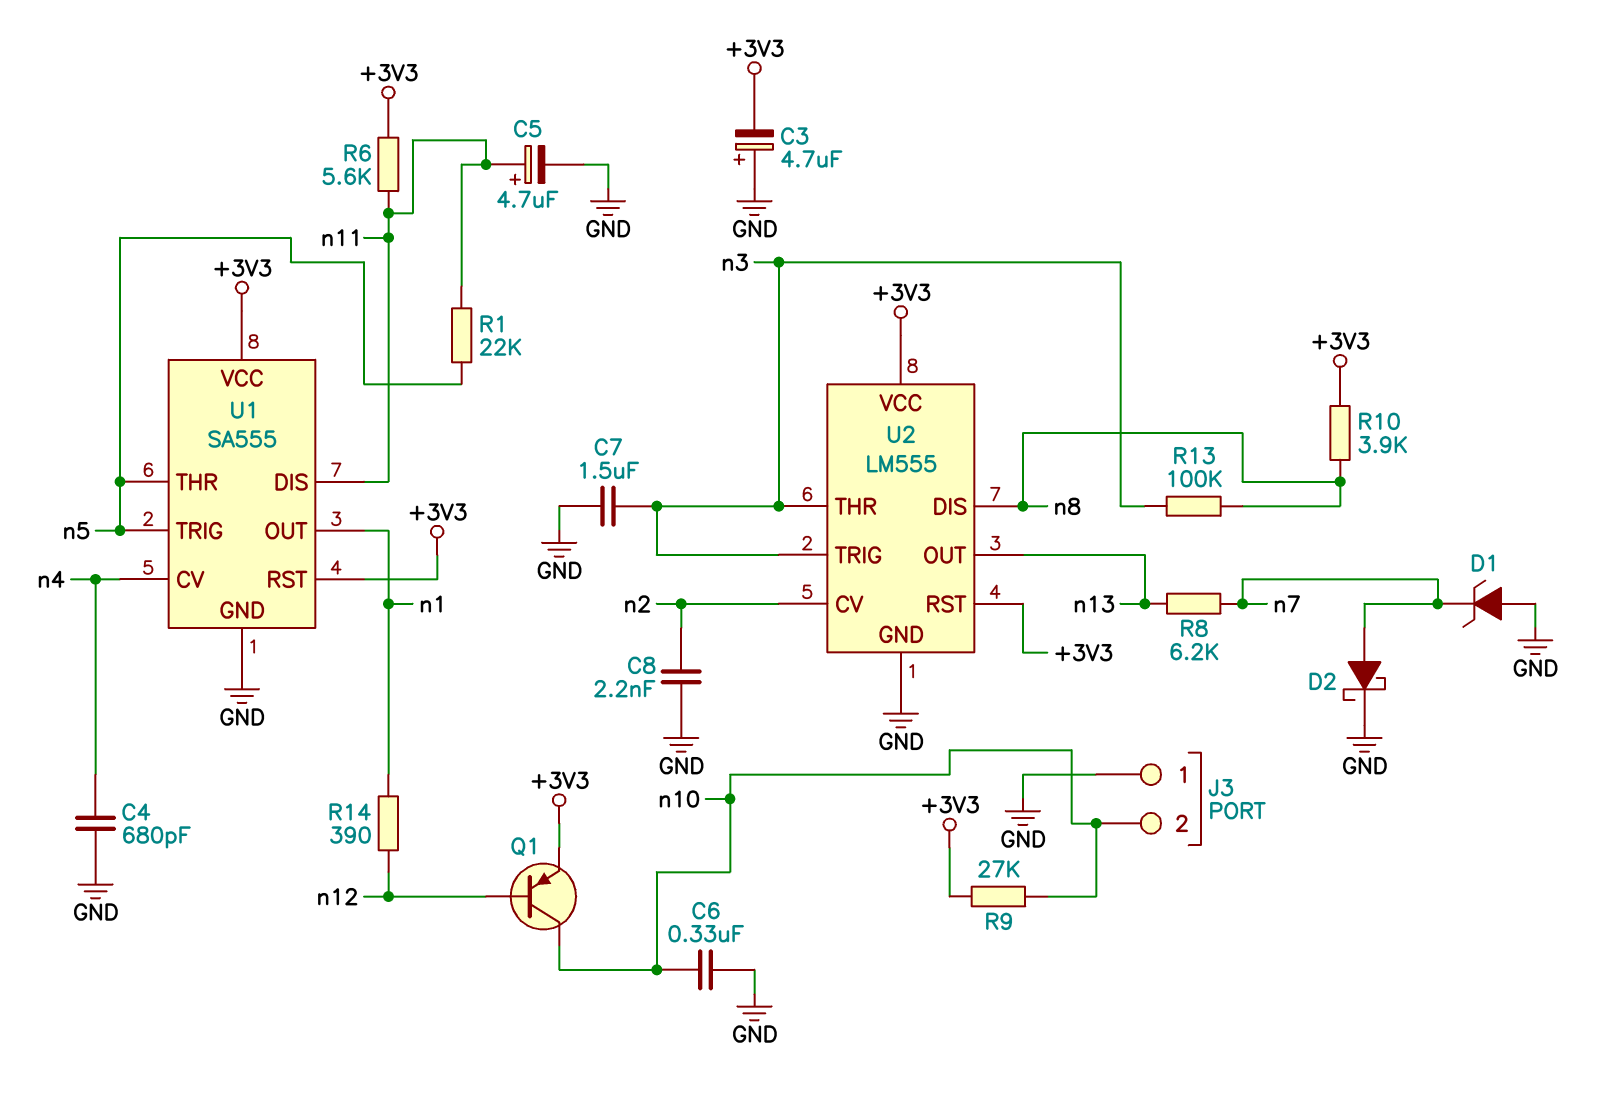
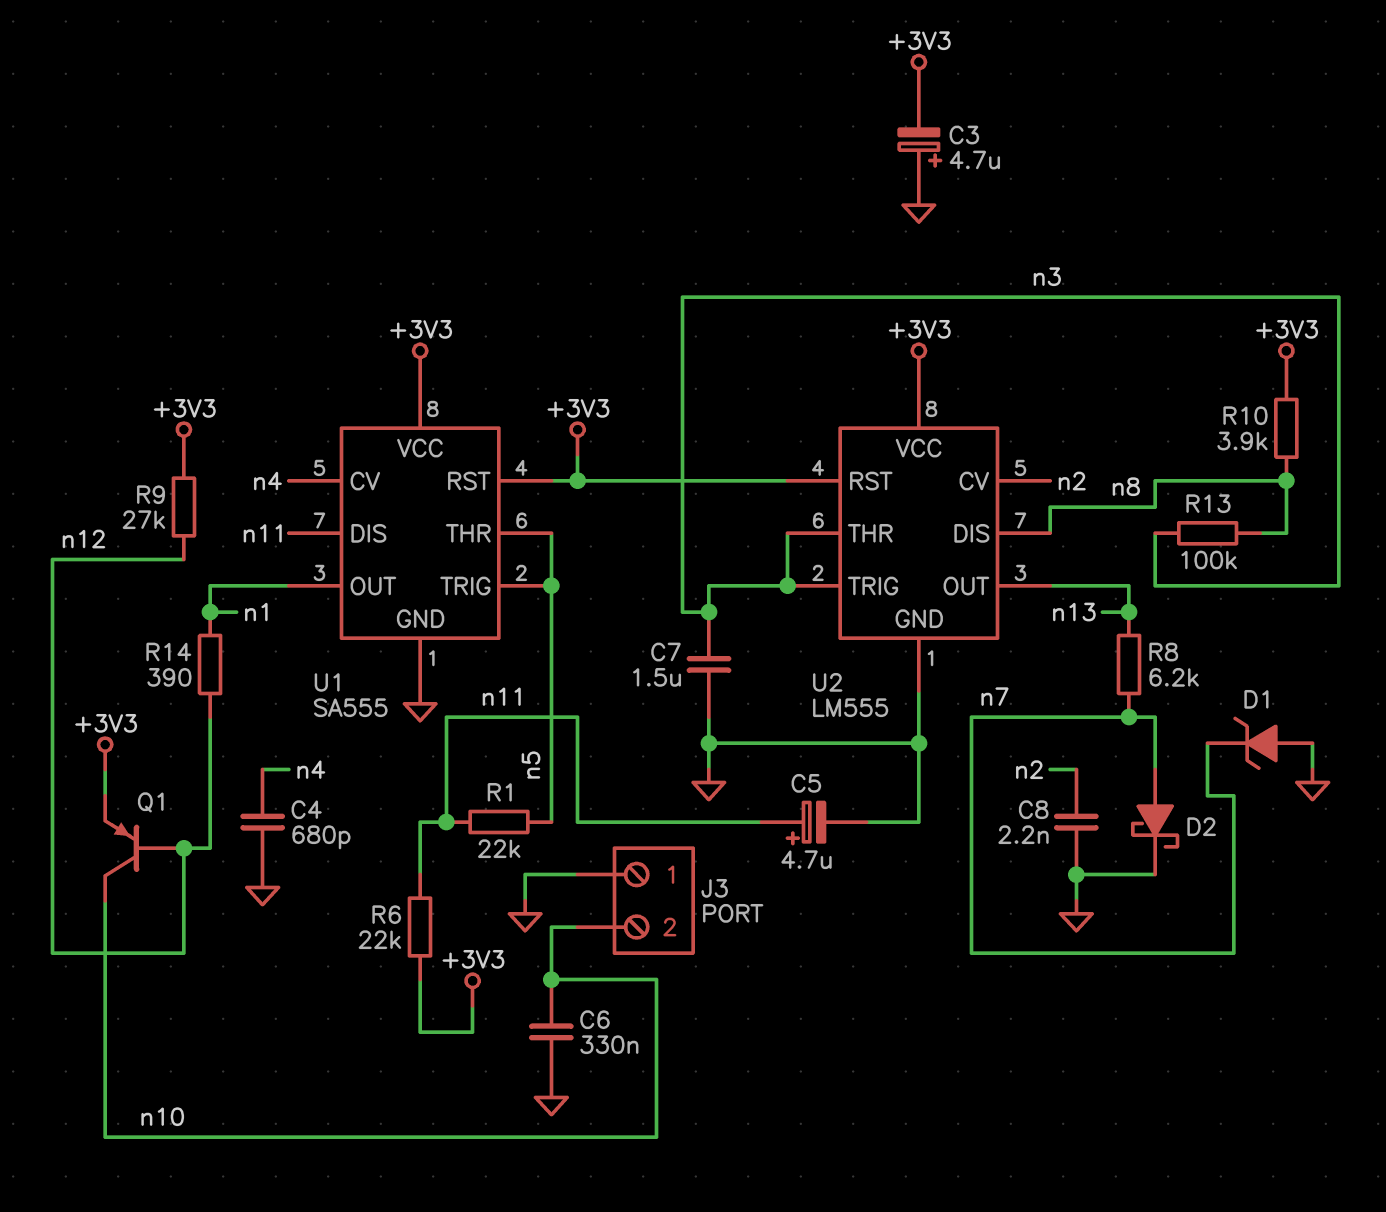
R6: 5.6k (+3V3, n11) -> 22k (+3V3, n11)
R9: 27k (+3V3, n10) -> 27k (+3V3, n12)

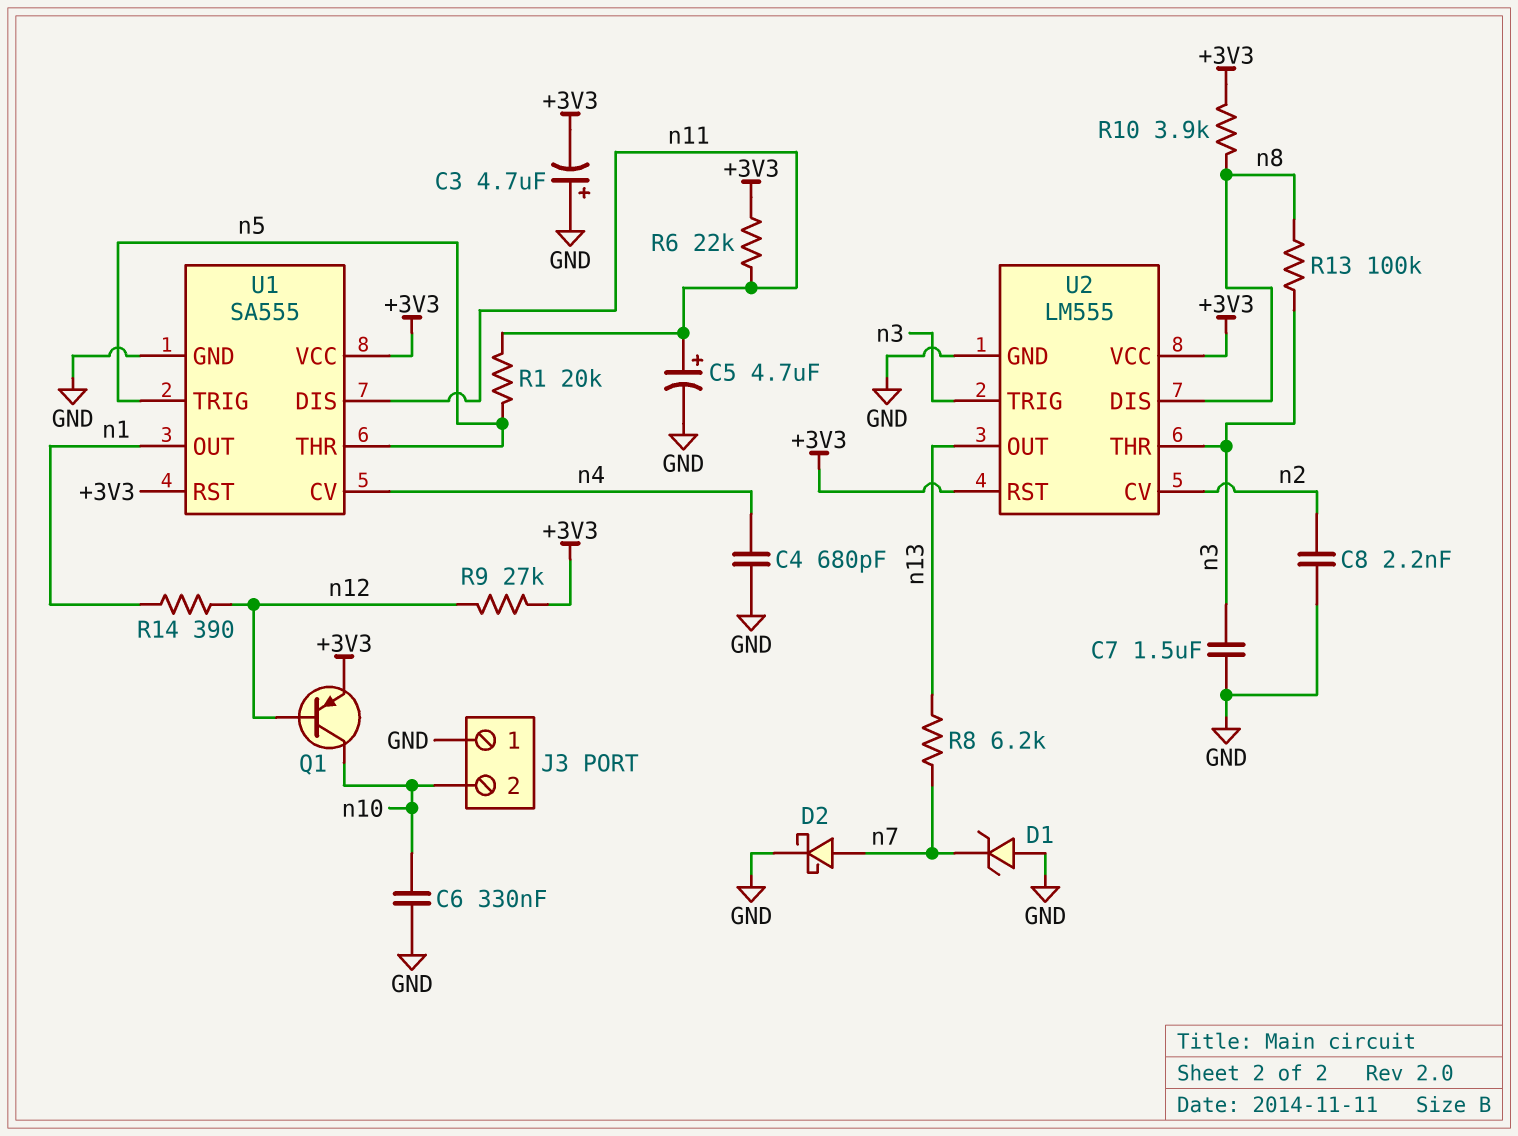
R1: 22k (n5, n11) -> 20k (n5, n11)

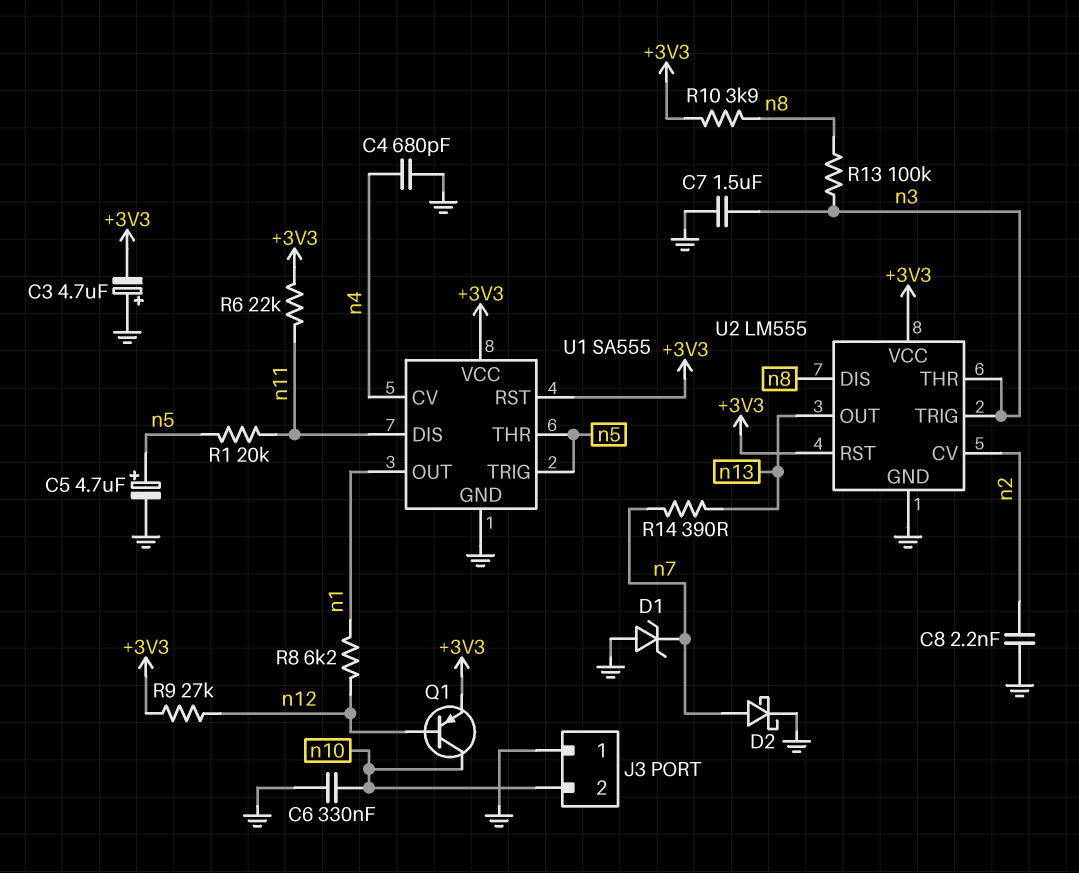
C5: 4.7uF (plus n11, minus GND) -> 4.7uF (plus n5, minus GND)
R8: 6.2k (n7, n13) -> 6.2k (n1, n12)
R14: 390 (n1, n12) -> 390 (n7, n13)

